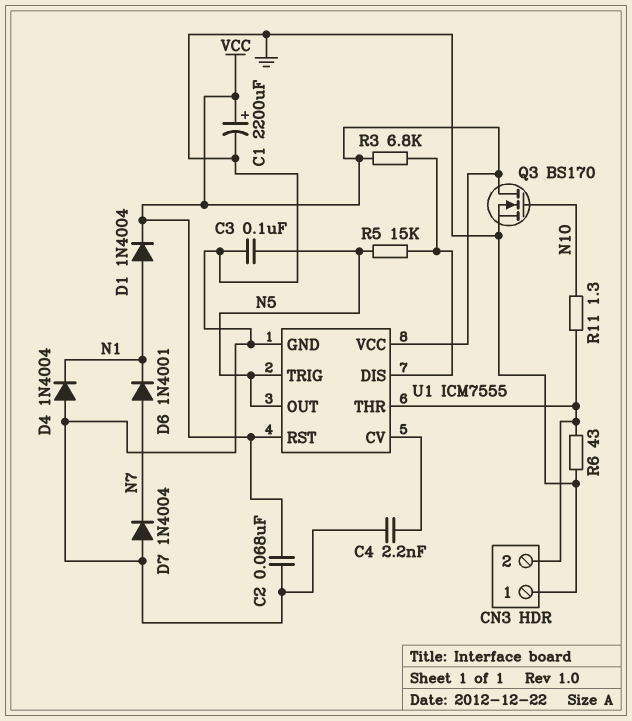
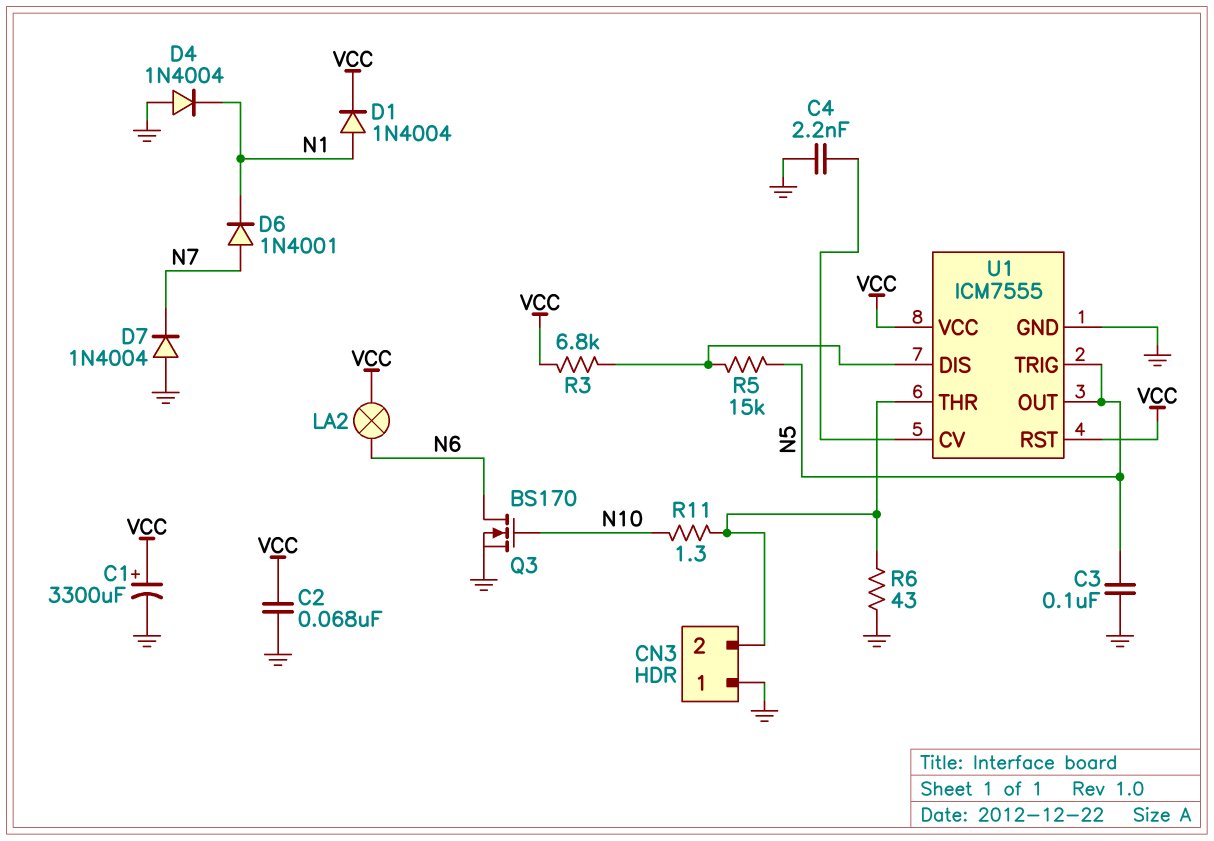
C1: 2200uF (plus VCC, minus GND) -> 3300uF (plus VCC, minus GND)
LA2: none -> lamp (N6, VCC)
Q3: NMOS BS170 (G N10, D VCC, S GND) -> NMOS BS170 (G N10, D N6, S GND)

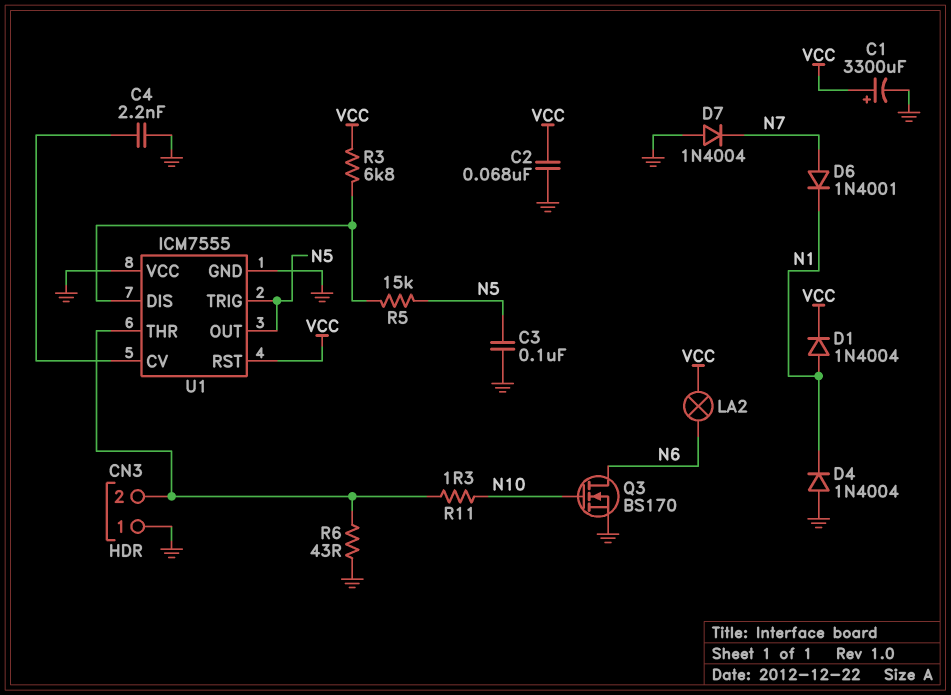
U1 pin VCC: VCC -> GND

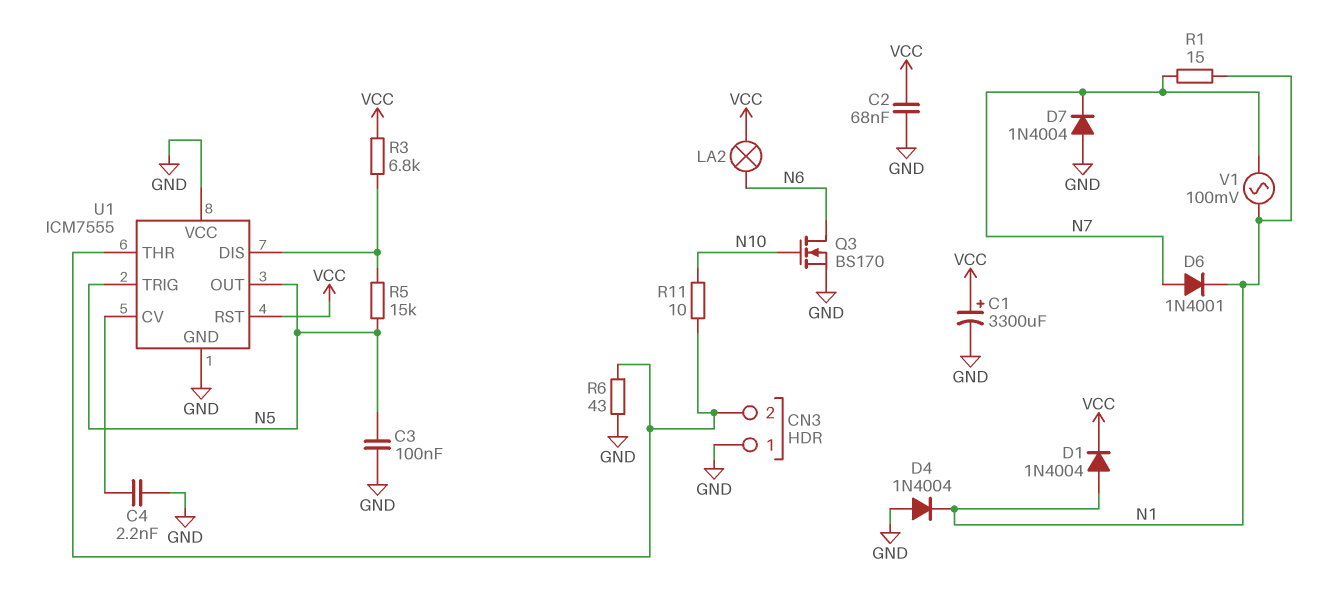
R1: none -> 15 (N1, N7)
R11: 1.3 (CN3/2, N10) -> 10 (CN3/2, N10)
V1: none -> AC 100mV (N1, N7)

